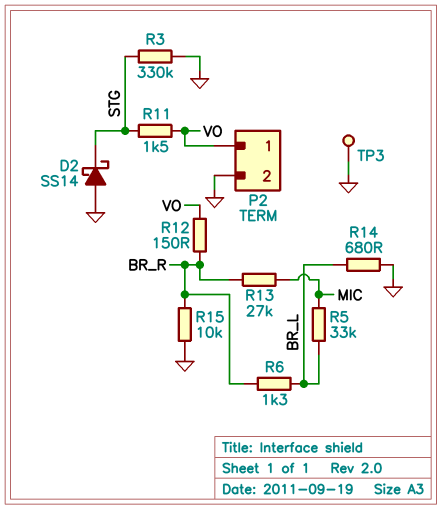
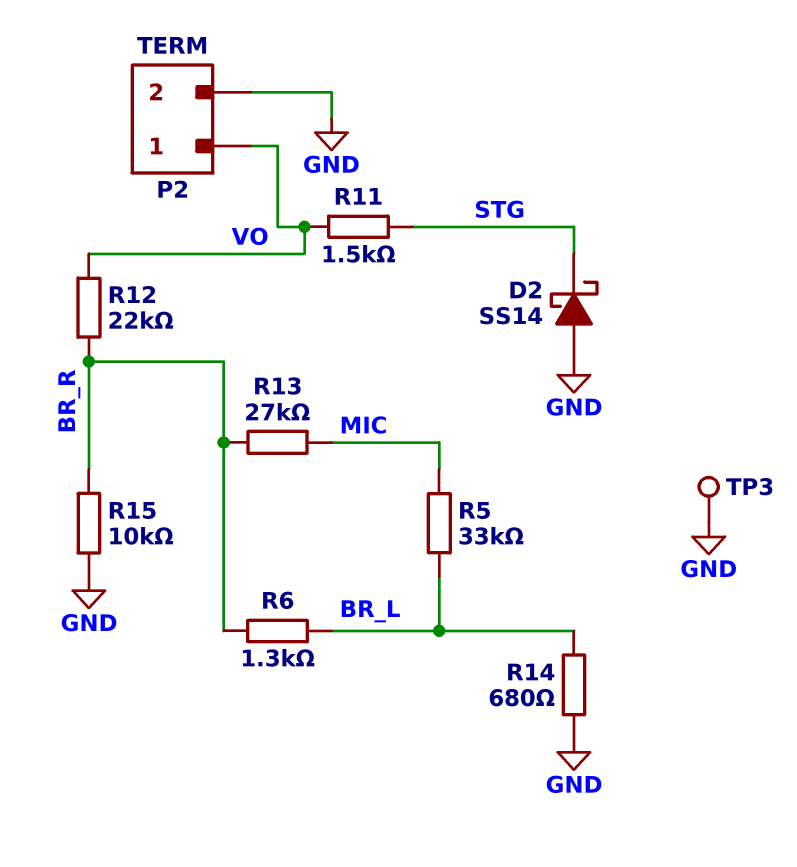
R3: 330k (GND, STG) -> none
R12: 150 (BR_R, VO) -> 22k (BR_R, VO)

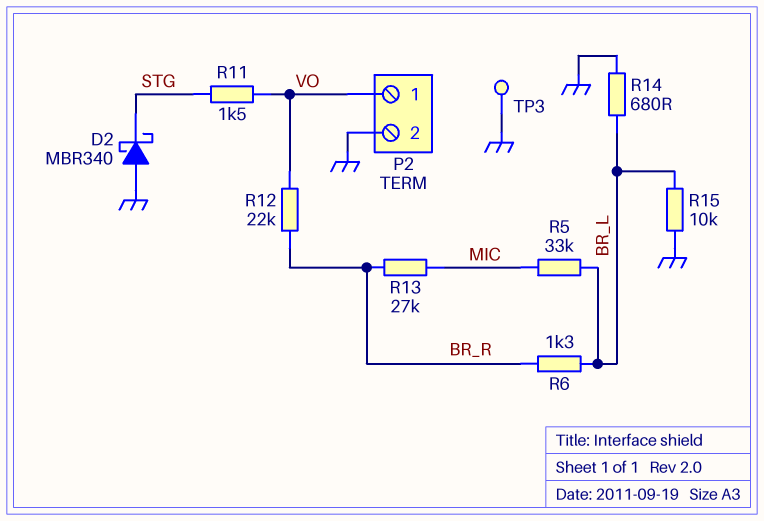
D2: schottky SS14 (A GND, K STG) -> schottky MBR340 (A GND, K STG)
R15: 10k (BR_R, GND) -> 10k (BR_L, GND)

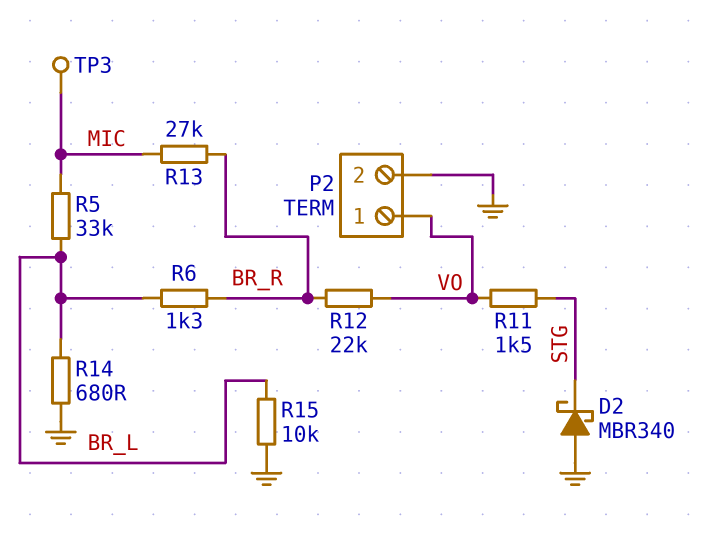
TP3: test point (GND) -> test point (MIC)

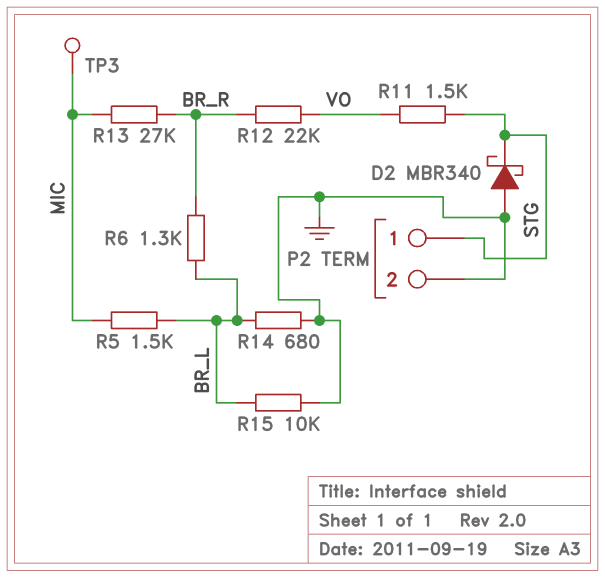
P2 pin 1: VO -> STG
R5: 33k (BR_L, MIC) -> 1.5k (BR_L, MIC)

